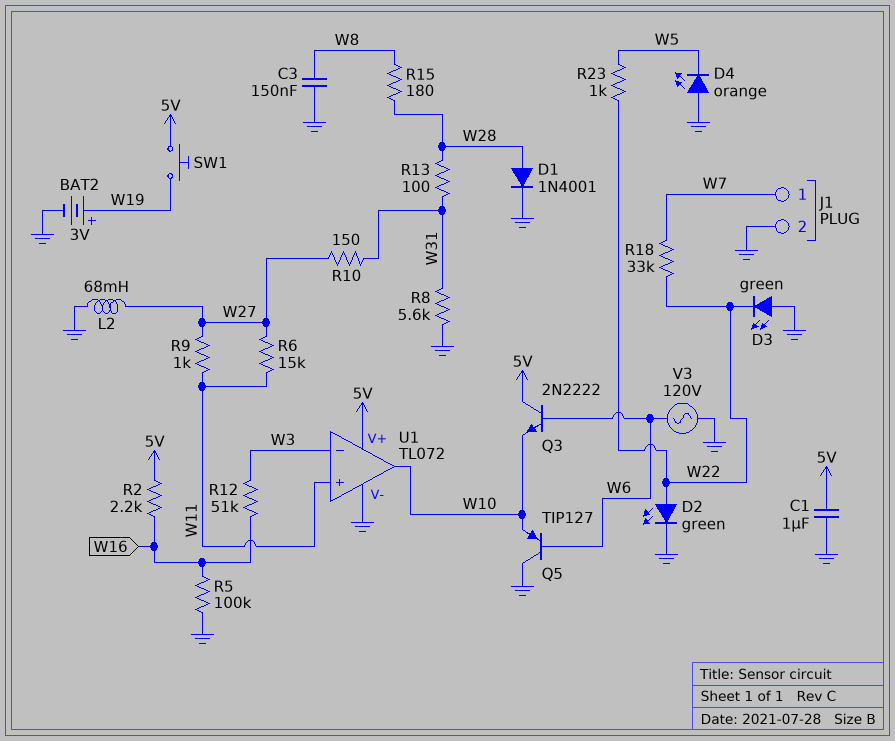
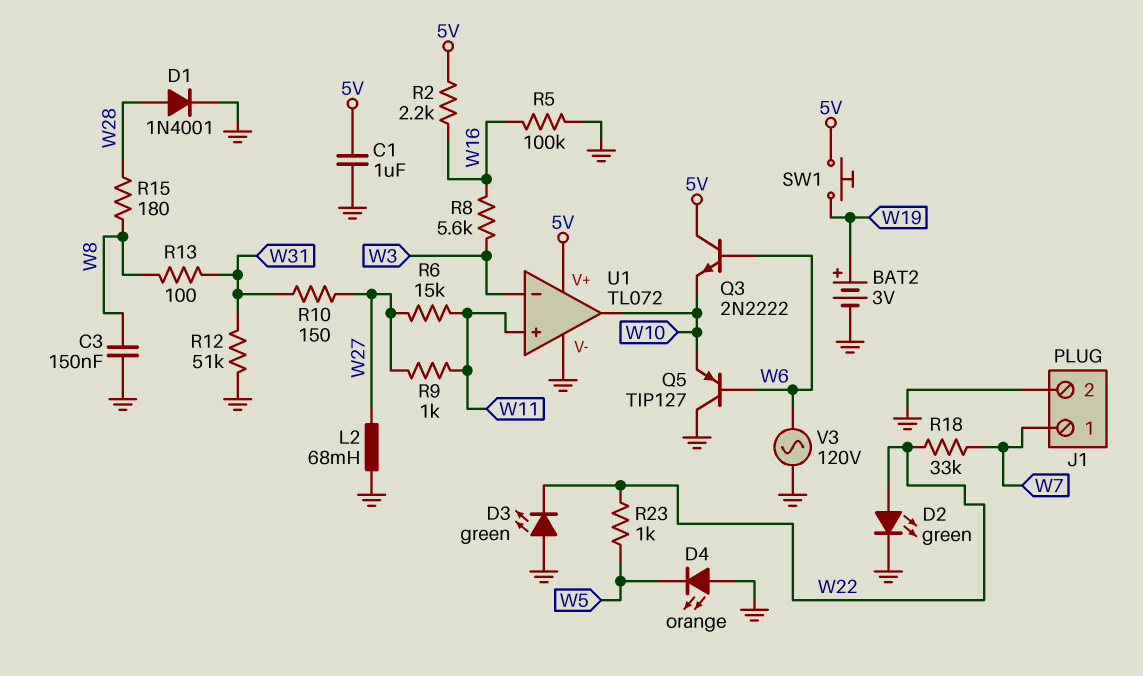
R8: 5.6k (GND, W31) -> 5.6k (W3, W16)
R12: 51k (W3, W16) -> 51k (GND, W31)
R13: 100 (W28, W31) -> 100 (W8, W31)

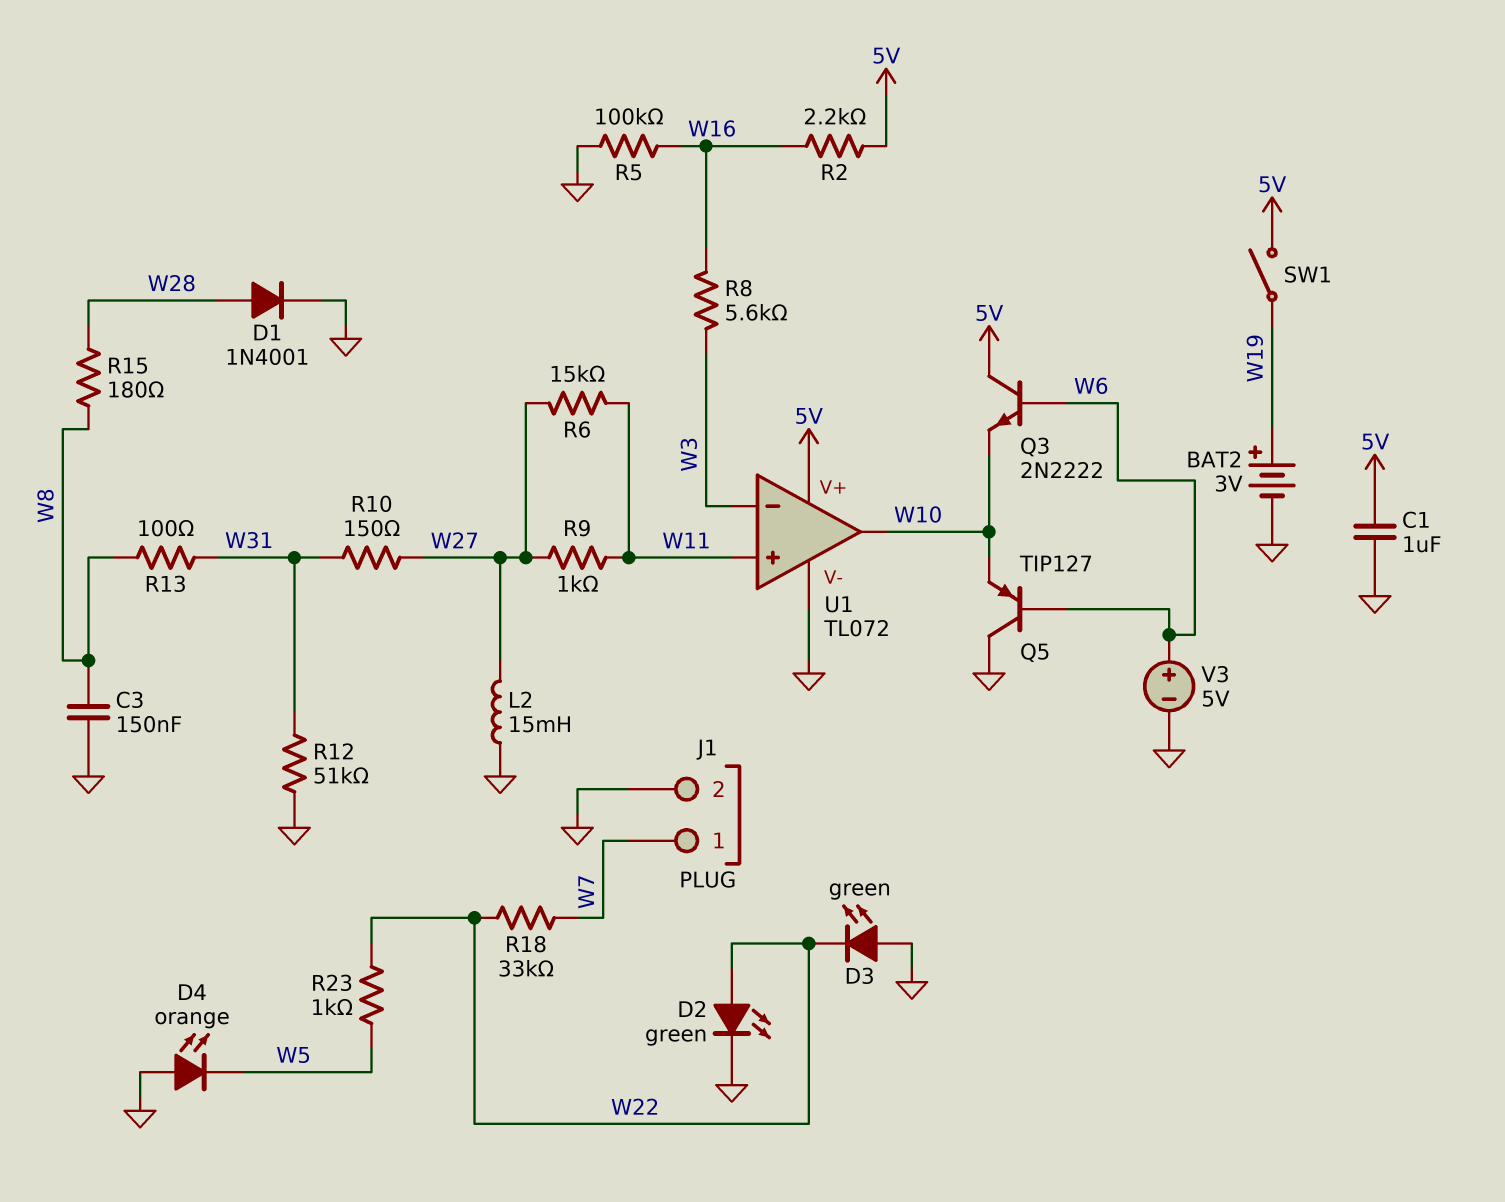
L2: 68mH (GND, W27) -> 15mH (GND, W27)
SW1: button (5V, W19) -> switch (5V, W19)
V3: AC 120V (GND, W6) -> 5V (plus W6, minus GND)

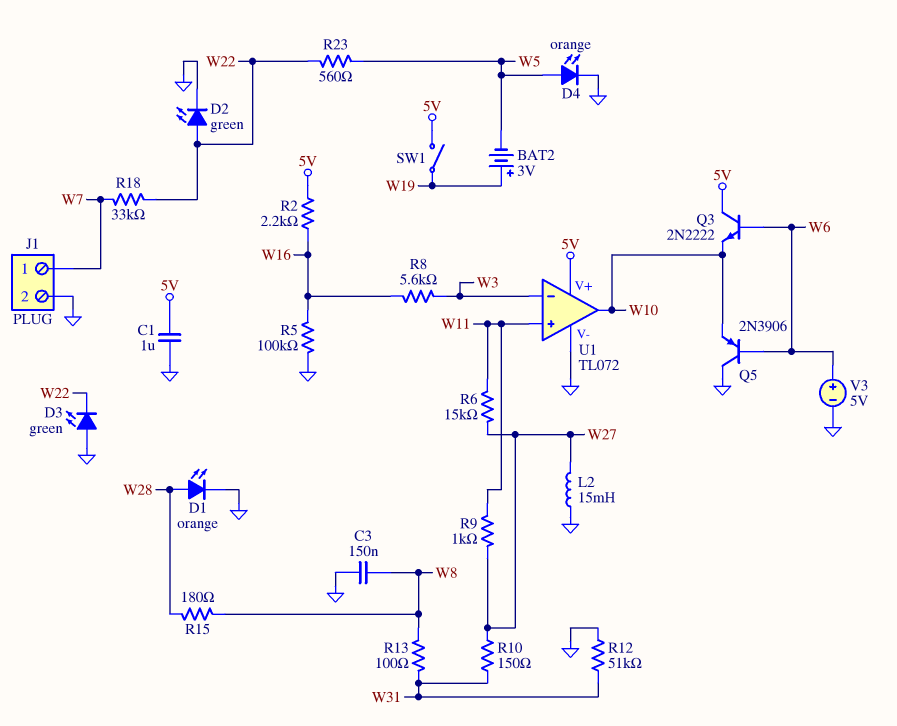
BAT2: 3V (plus W19, minus GND) -> 3V (plus W19, minus W5)
D1: diode 1N4001 (A W28, K GND) -> LED orange (A W28, K GND)
D4: LED orange (A GND, K W5) -> LED orange (A W5, K GND)
Q5: PNP TIP127 (B W6, C GND, E W10) -> PNP 2N3906 (B W6, C GND, E W10)
R23: 1k (W5, W22) -> 560 (W5, W22)

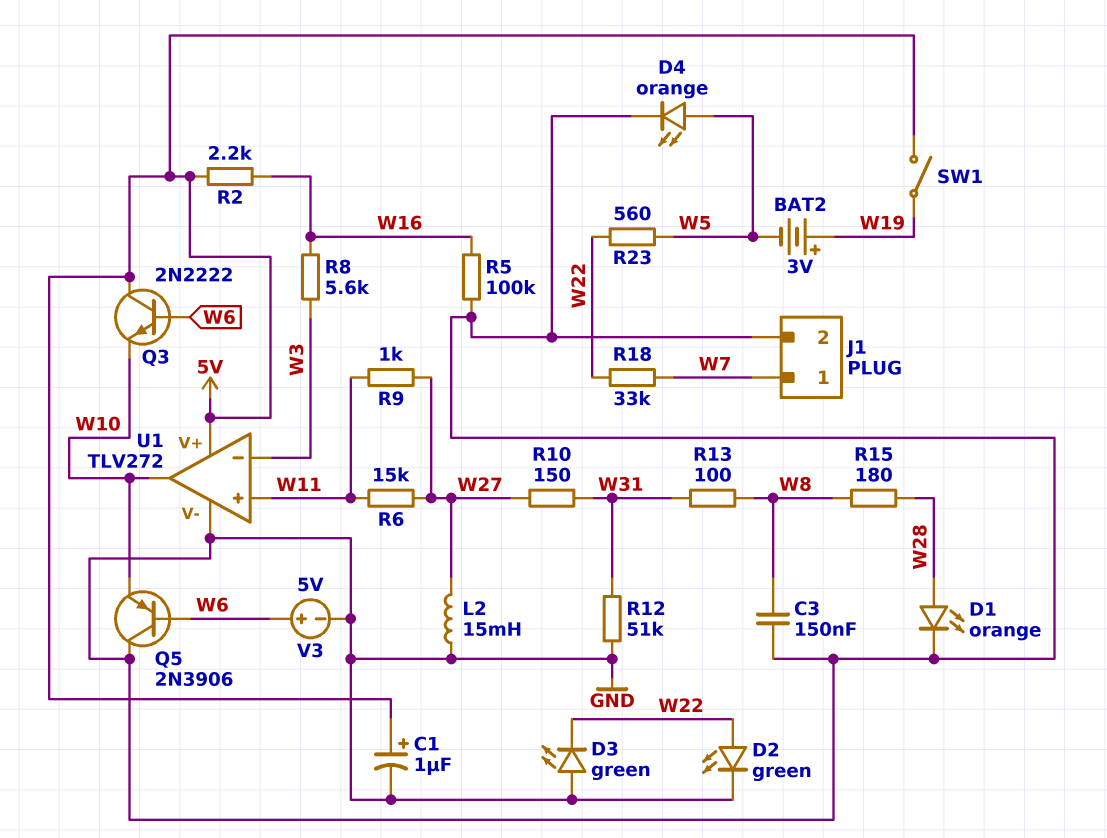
C1: 1uF (5V, GND) -> 1uF (plus 5V, minus GND)
U1: TL072 -> TLV272

